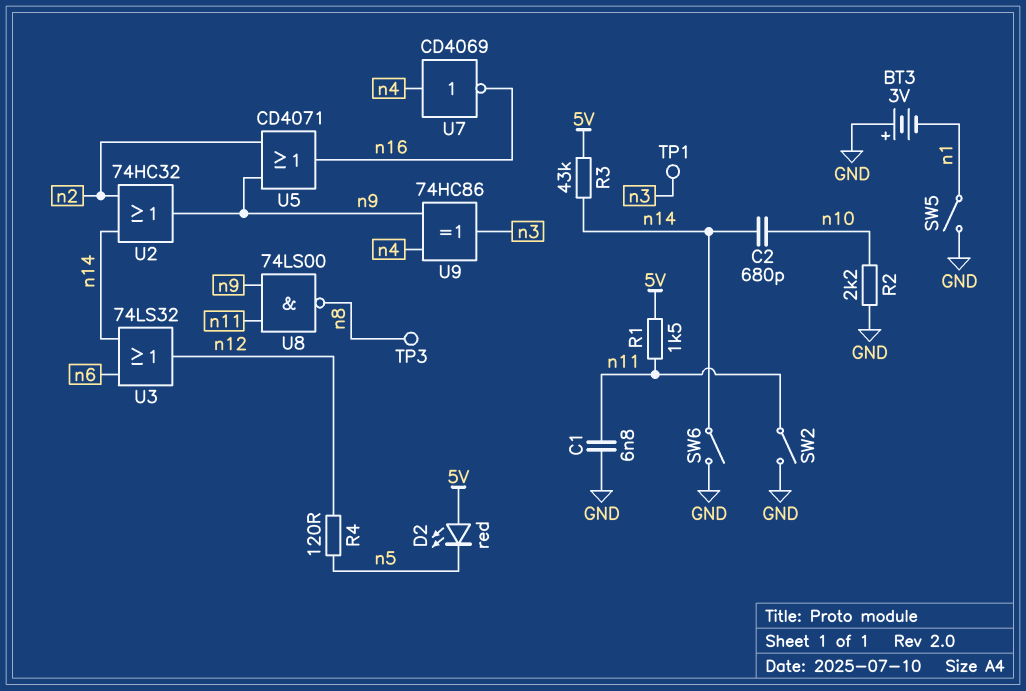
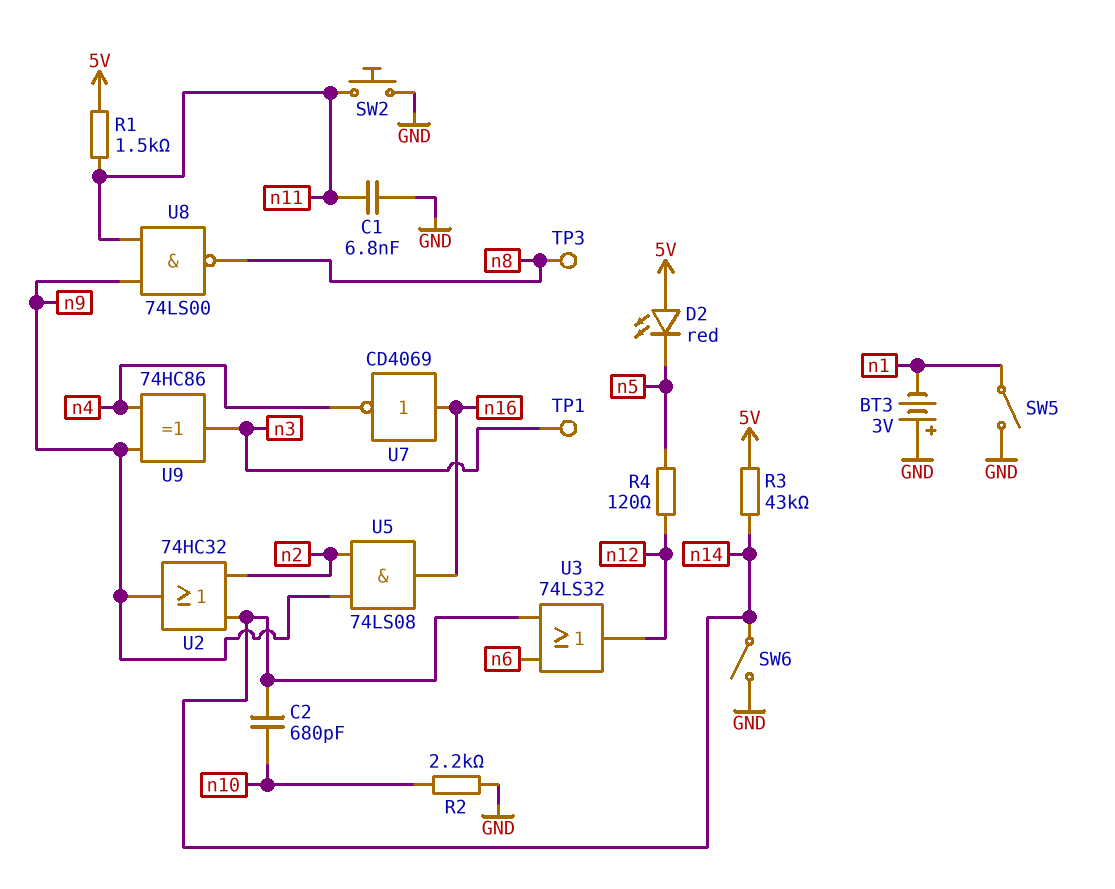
SW2: switch (GND, n11) -> button (GND, n11)
U5: OR CD4071 (in n2, in n9, out n16) -> AND 74LS08 (in n2, in n9, out n16)
U7: NOT CD4069 (in n4, out n16) -> NOT CD4069 (in n16, out n4)

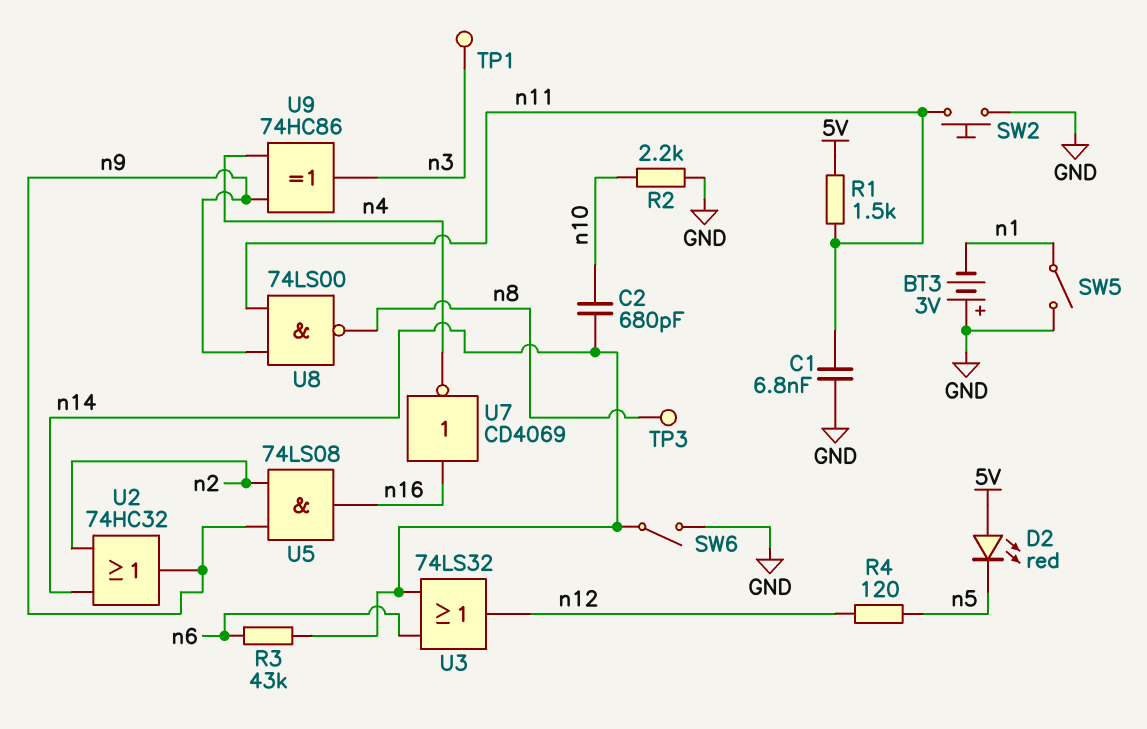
R3: 43k (5V, n14) -> 43k (n6, n14)

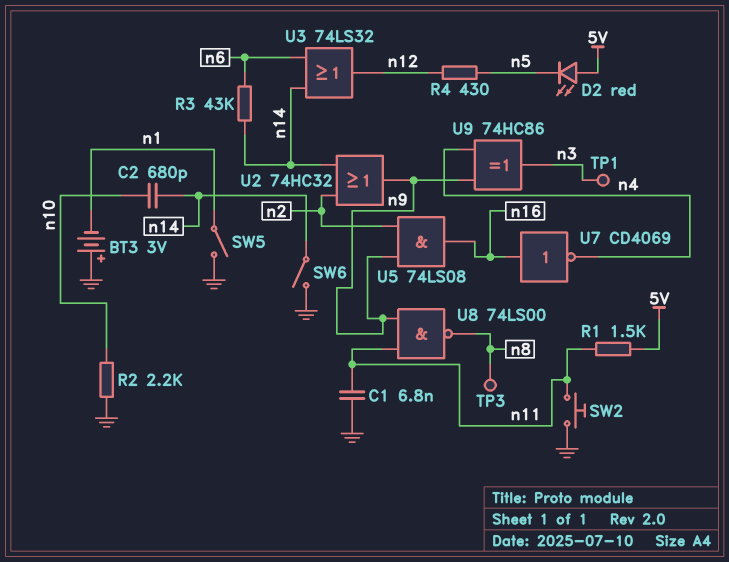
R4: 120 (n5, n12) -> 430 (n5, n12)

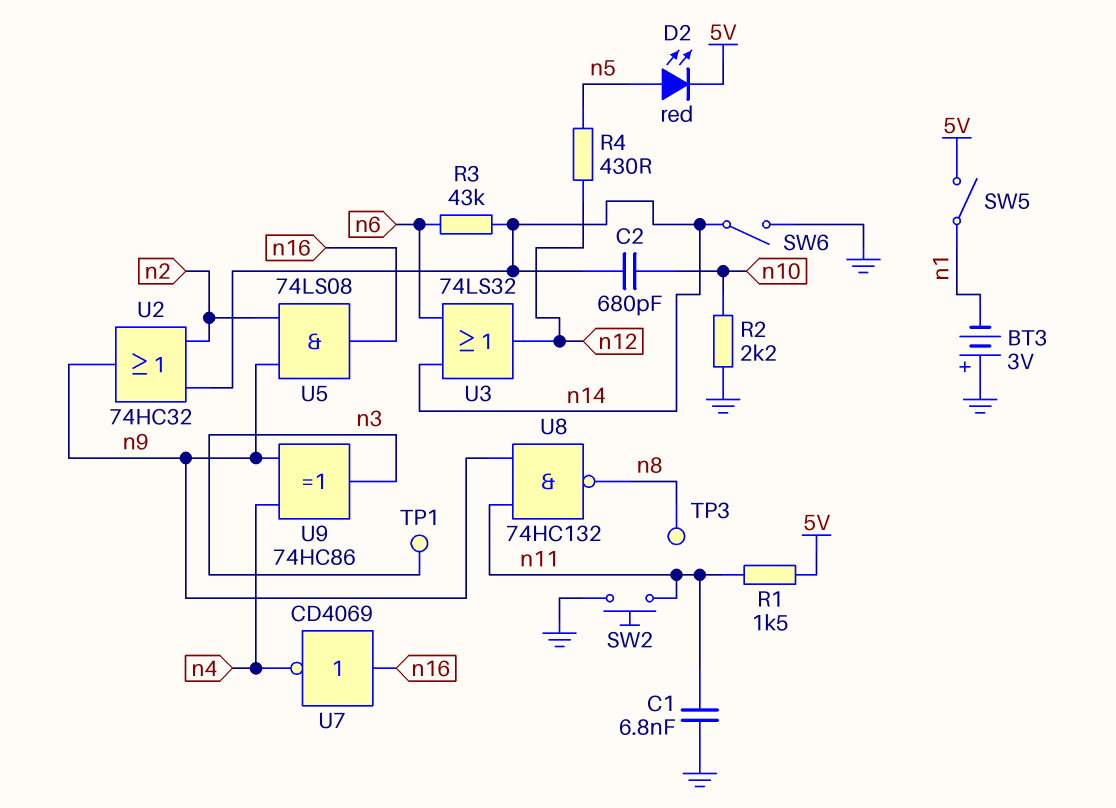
D2: LED red (A 5V, K n5) -> LED red (A n5, K 5V)
SW5: switch (GND, n1) -> switch (5V, n1)
U8: NAND 74LS00 (in n9, in n11, out n8) -> NAND 74HC132 (in n9, in n11, out n8)

